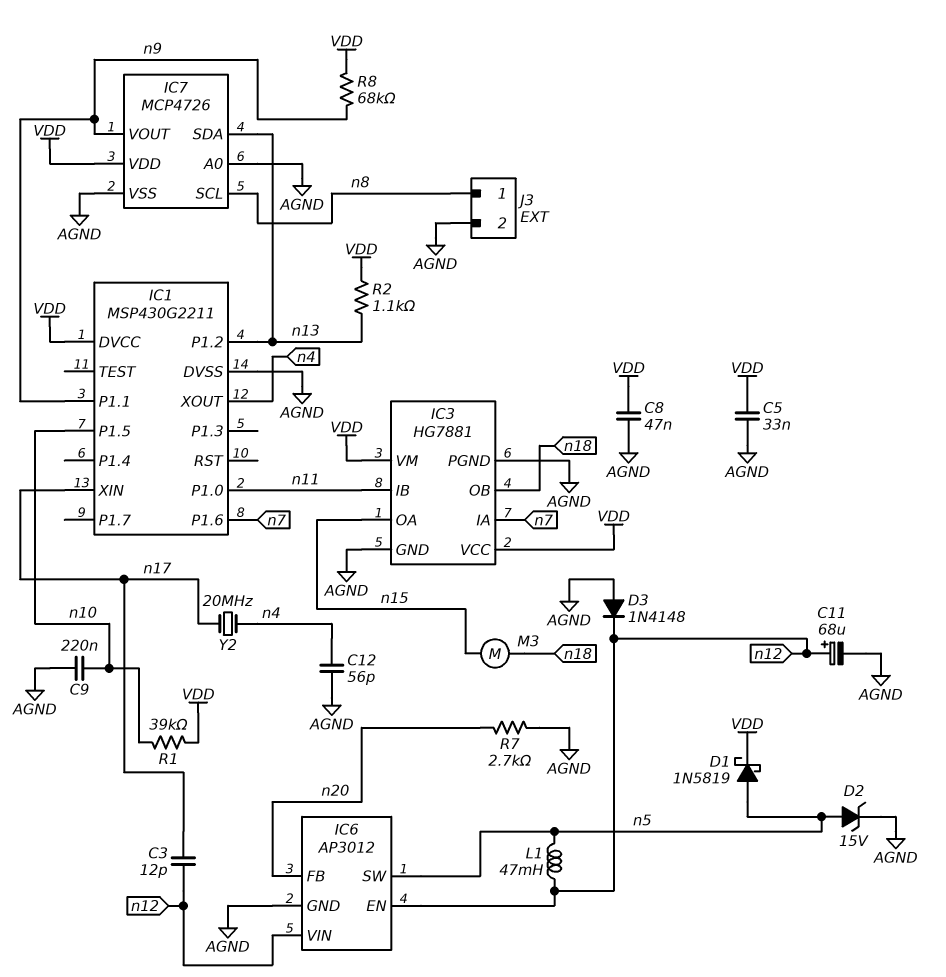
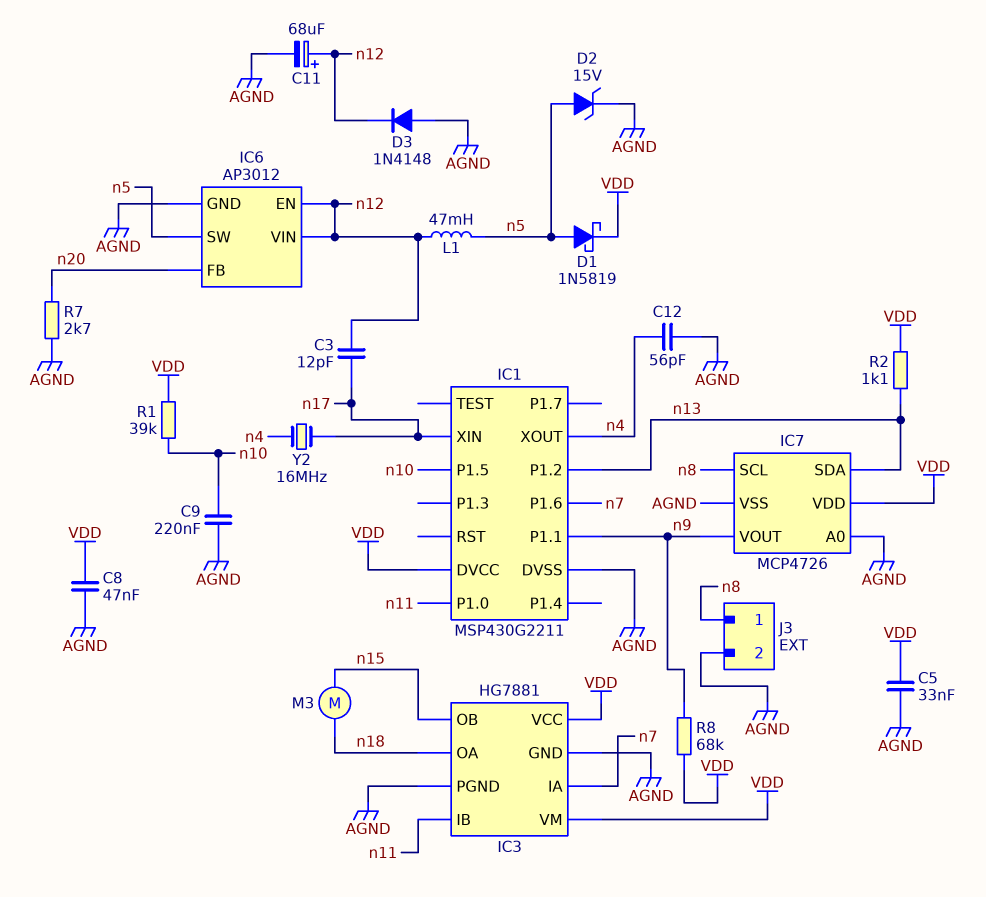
IC3 pin OA: n15 -> n18
IC3 pin OB: n18 -> n15
Y2: 20MHz (n4, n17) -> 16MHz (n4, n17)

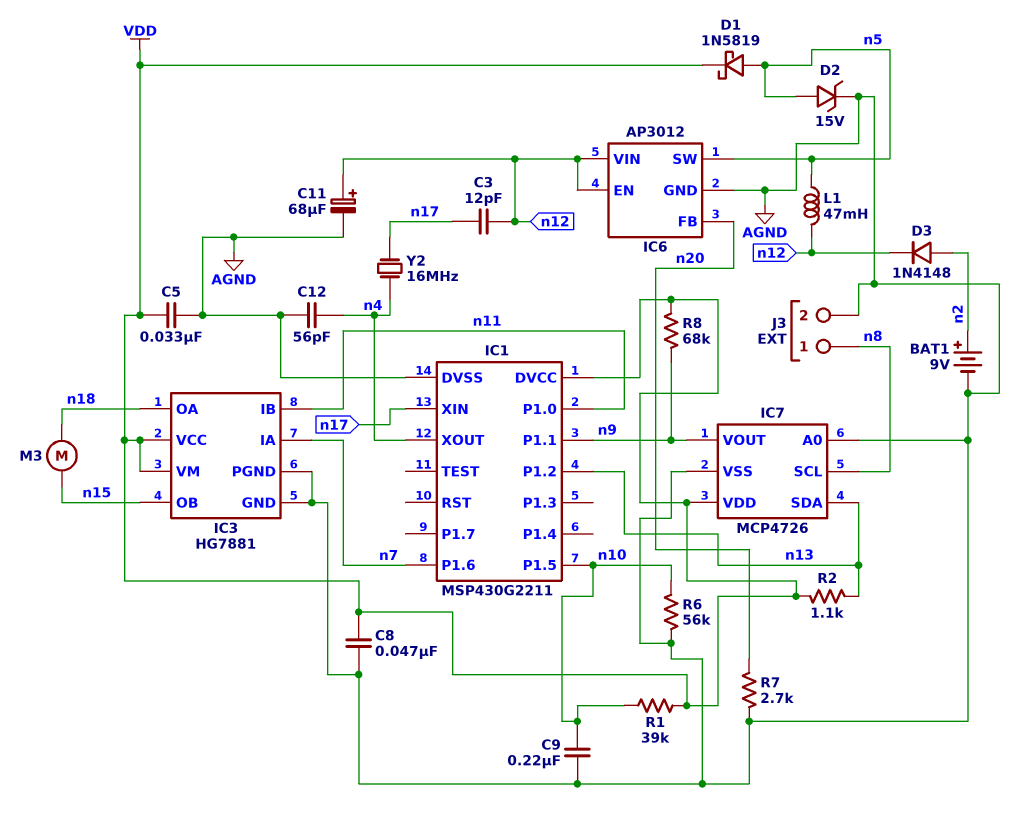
BAT1: none -> 9V (plus n2, minus AGND)
D3: diode 1N4148 (A AGND, K n12) -> diode 1N4148 (A n2, K n12)
R6: none -> 56k (AGND, n10)

